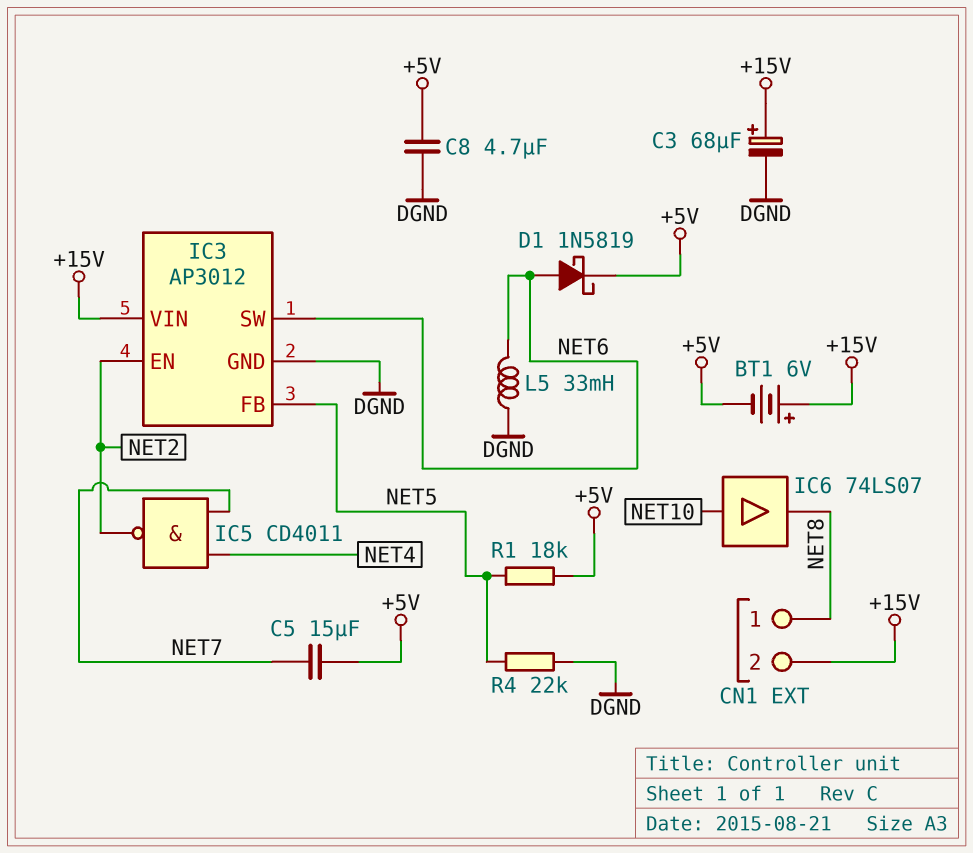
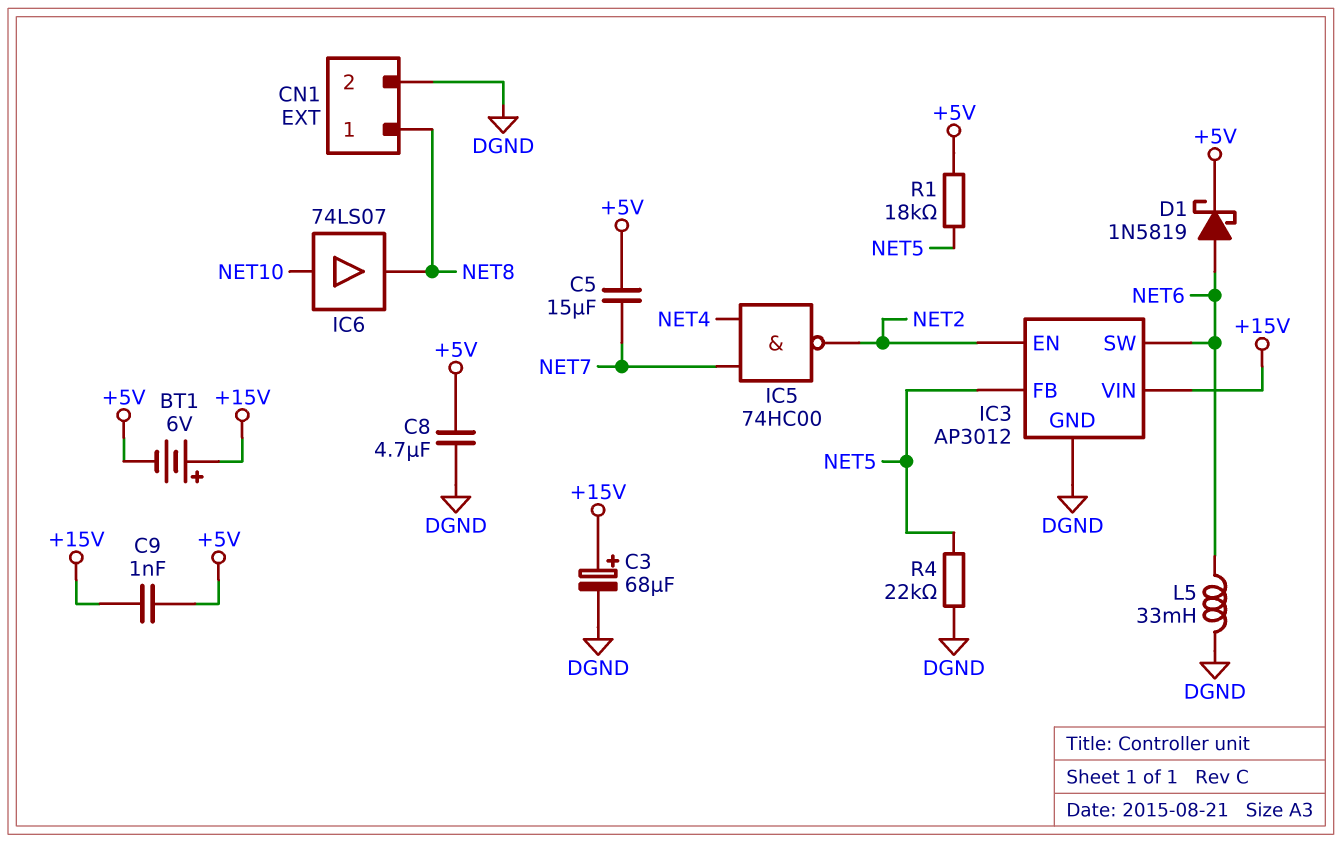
C9: none -> 1nF (+5V, +15V)
CN1 pin 2: +15V -> DGND
IC5: NAND CD4011 (in NET4, in NET7, out NET2) -> NAND 74HC00 (in NET4, in NET7, out NET2)

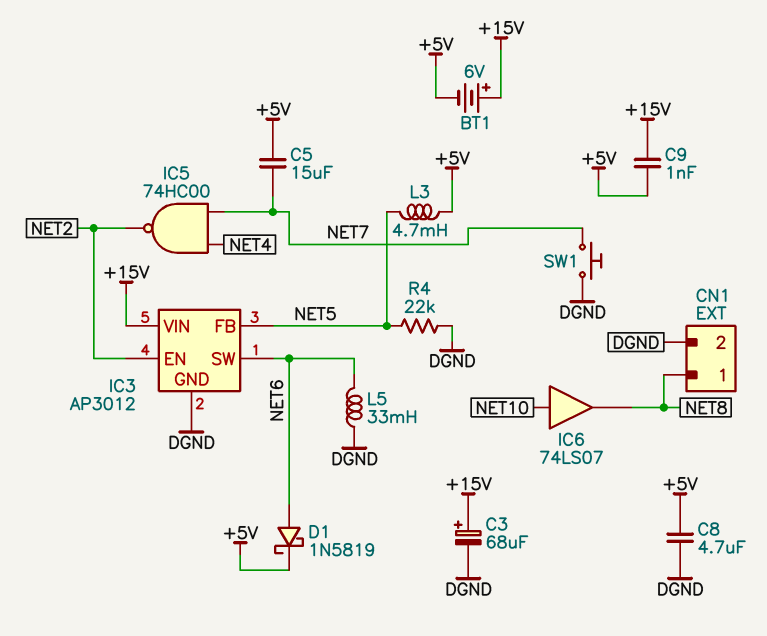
L3: none -> 4.7mH (+5V, NET5)
R1: 18k (+5V, NET5) -> none
SW1: none -> button (DGND, NET7)

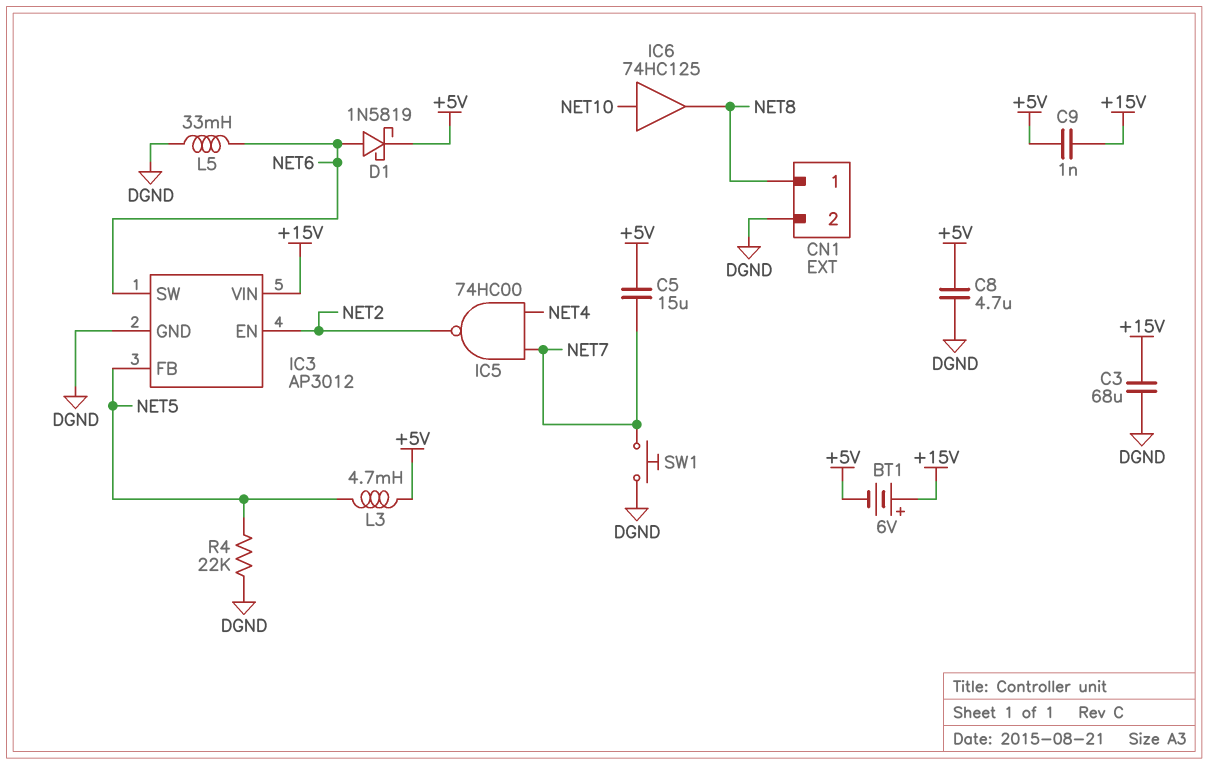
C3: 68uF (plus +15V, minus DGND) -> 68uF (+15V, DGND)
IC6: buffer 74LS07 (in NET10, out NET8) -> buffer 74HC125 (in NET10, out NET8)

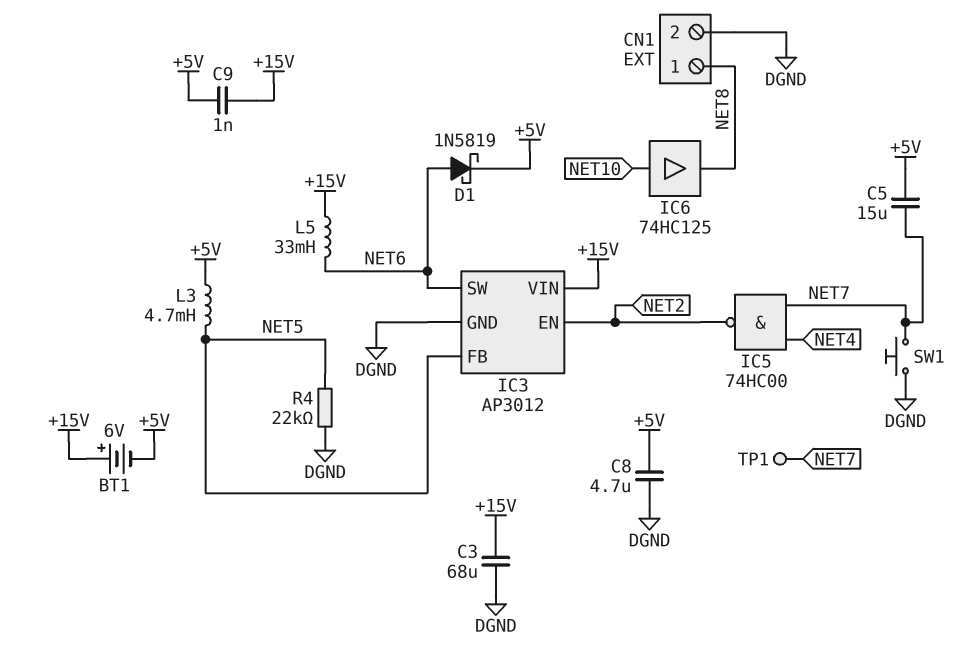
L5: 33mH (DGND, NET6) -> 33mH (+15V, NET6)
TP1: none -> test point (NET7)

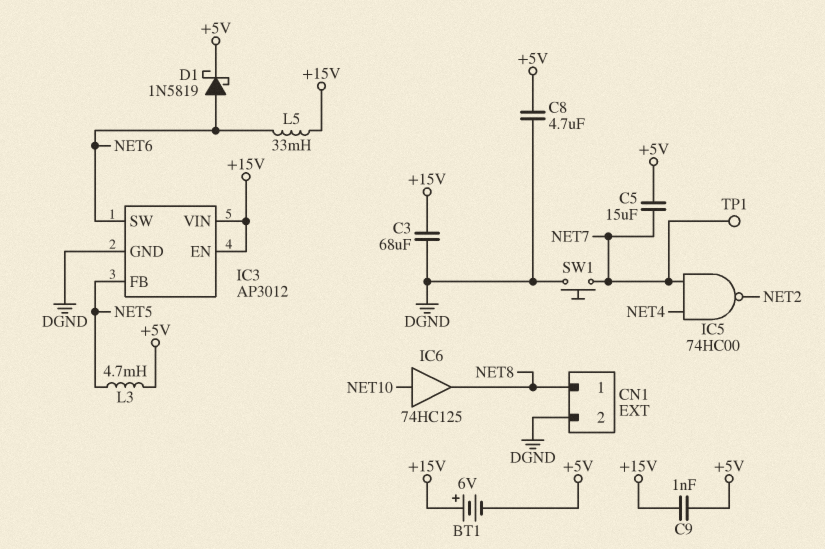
IC3 pin EN: NET2 -> +15V
R4: 22k (DGND, NET5) -> none

